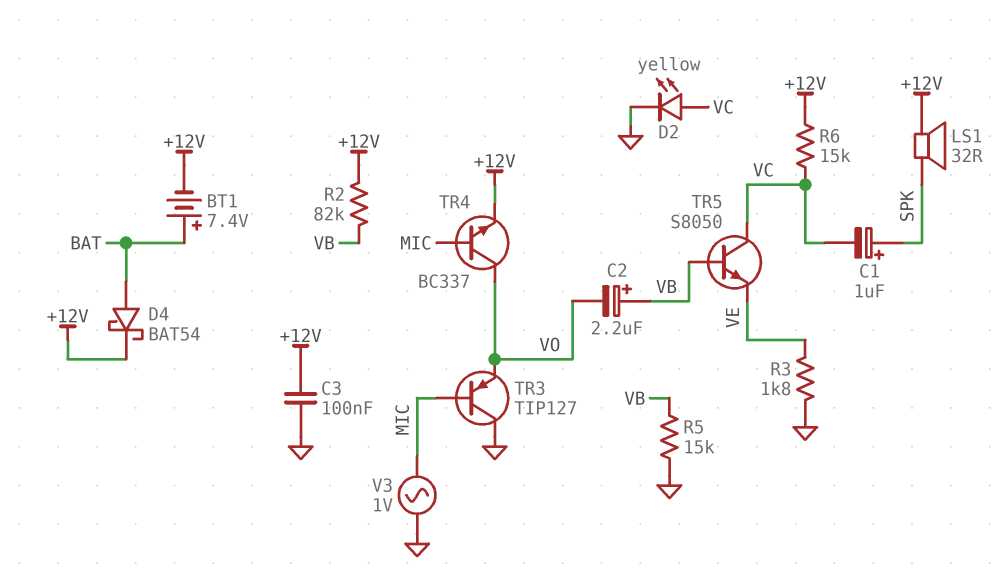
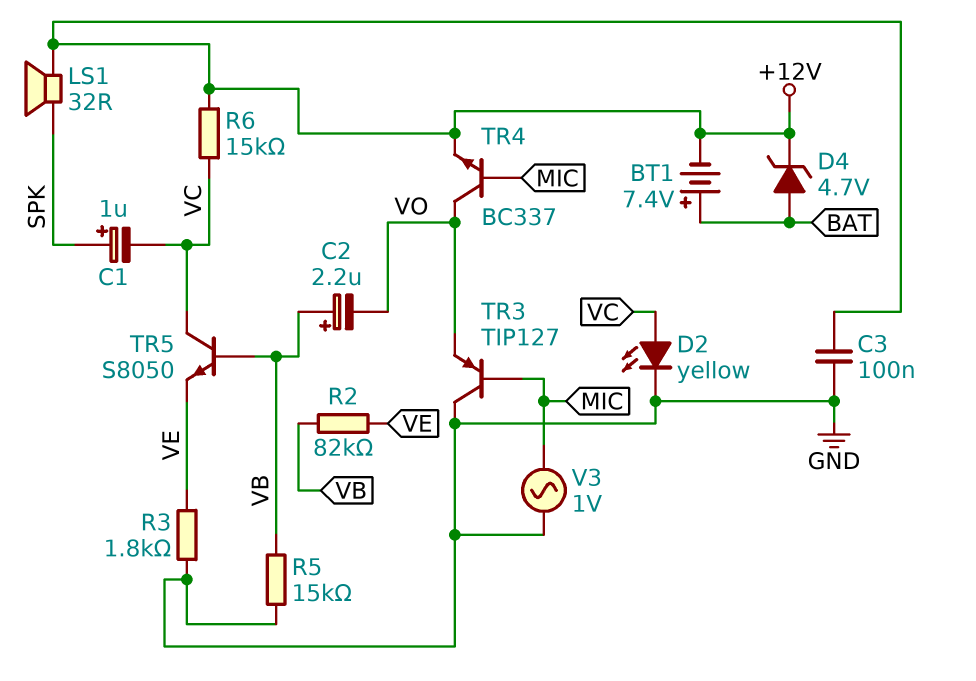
D4: schottky BAT54 (A BAT, K +12V) -> zener 4.7V (A BAT, K +12V)
R2: 82k (+12V, VB) -> 82k (VB, VE)

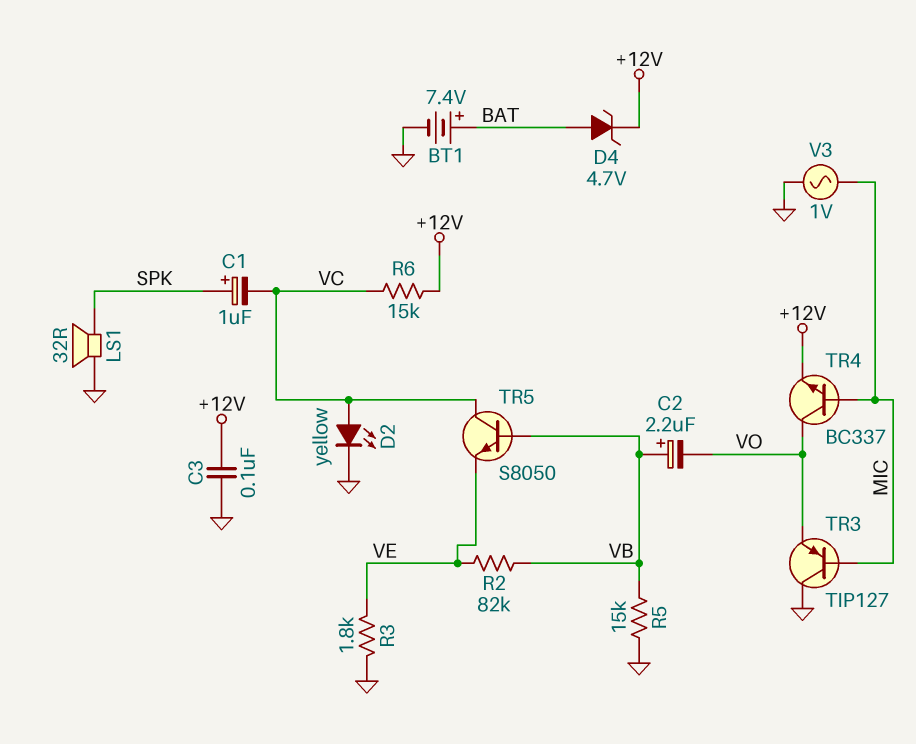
BT1: 7.4V (plus BAT, minus +12V) -> 7.4V (plus BAT, minus GND)
LS1: speaker 32R (+12V, SPK) -> speaker 32R (GND, SPK)

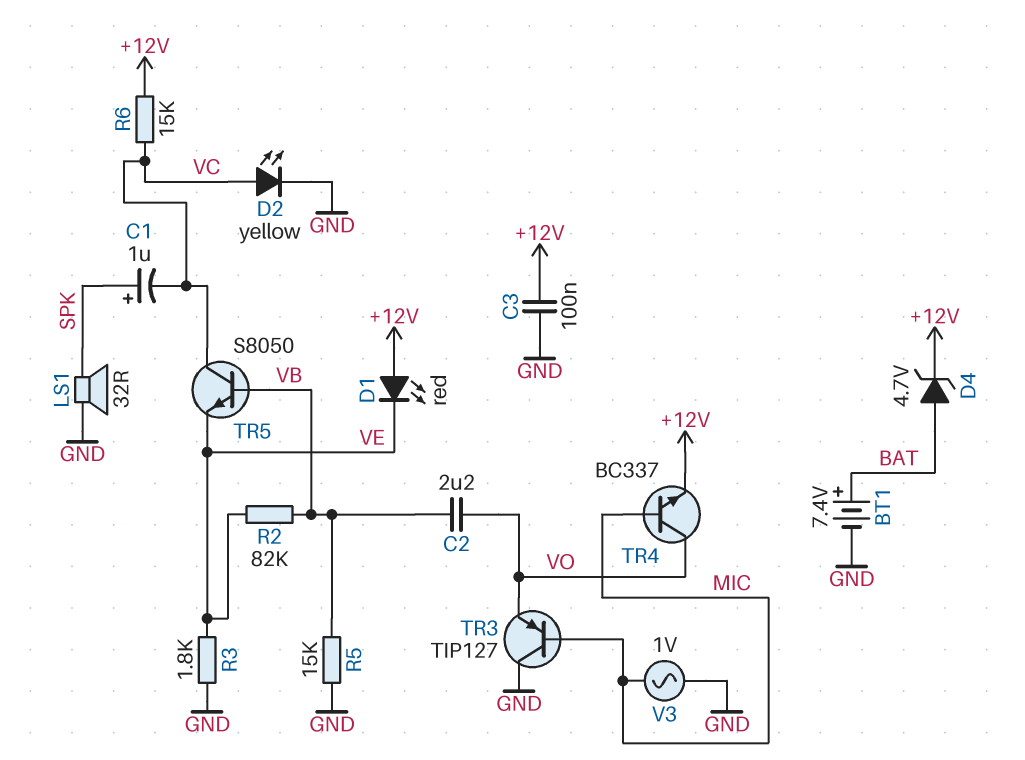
C2: 2.2uF (plus VB, minus VO) -> 2.2uF (VB, VO)
D1: none -> LED red (A +12V, K VE)

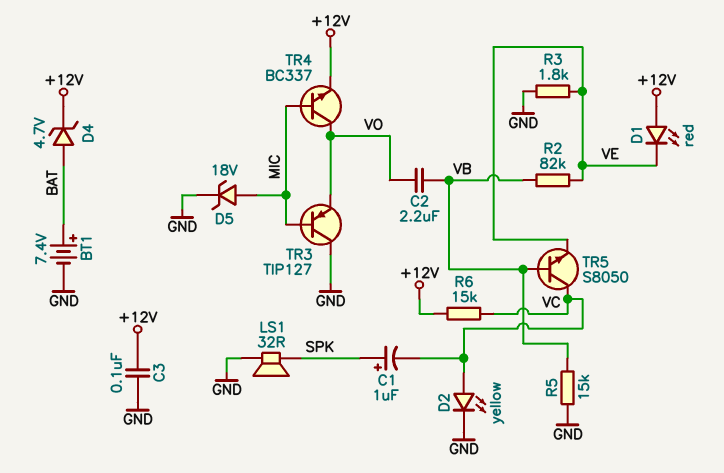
D5: none -> zener 18V (A MIC, K GND)
V3: AC 1V (GND, MIC) -> none

